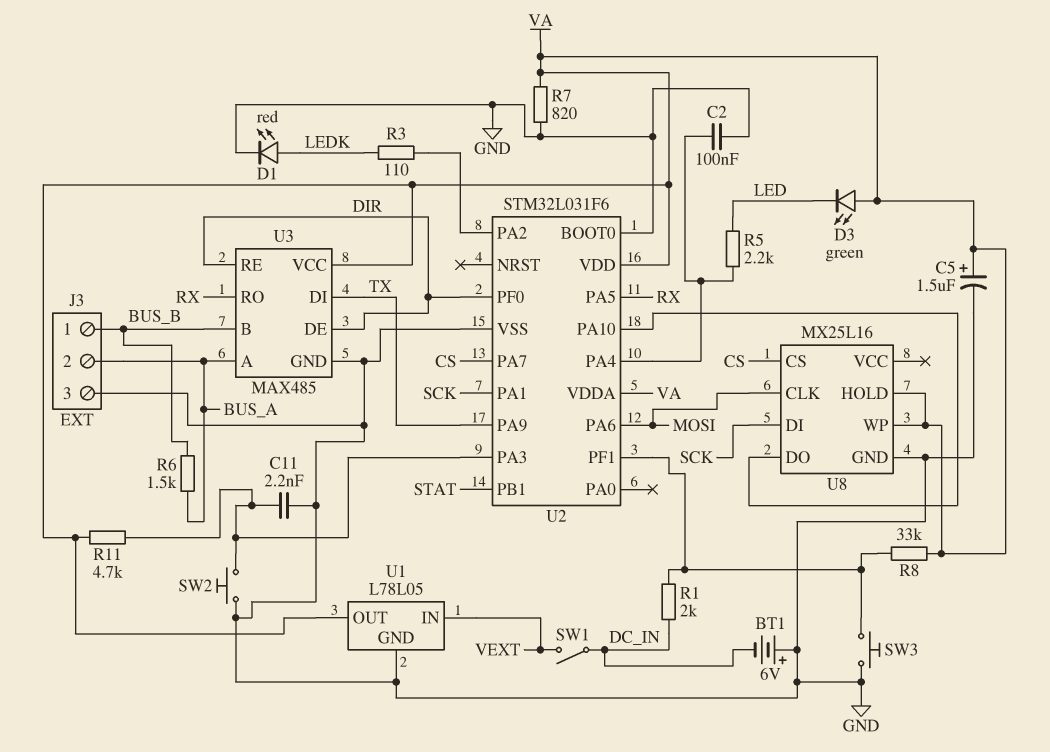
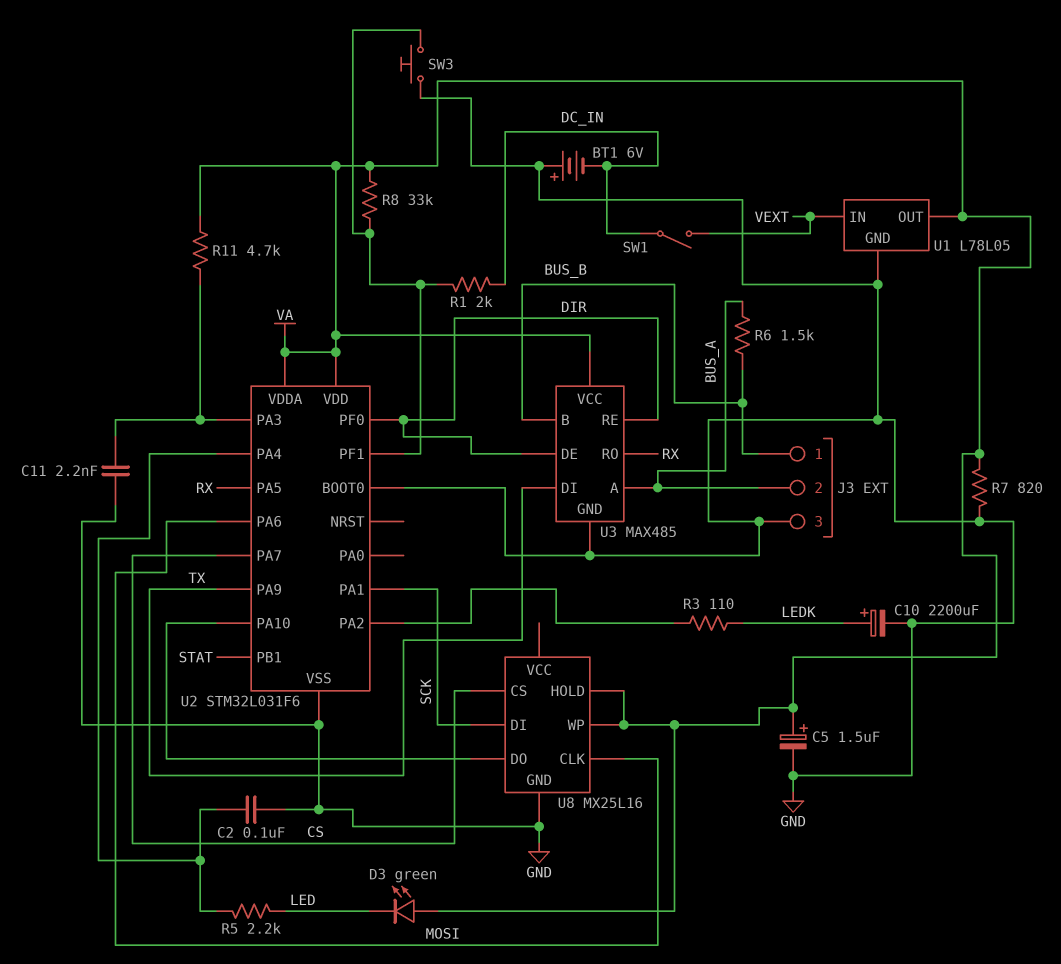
C10: none -> 2200uF (plus LEDK, minus GND)
D1: LED red (A LEDK, K GND) -> none
SW2: button (GND, U2/PA3) -> none

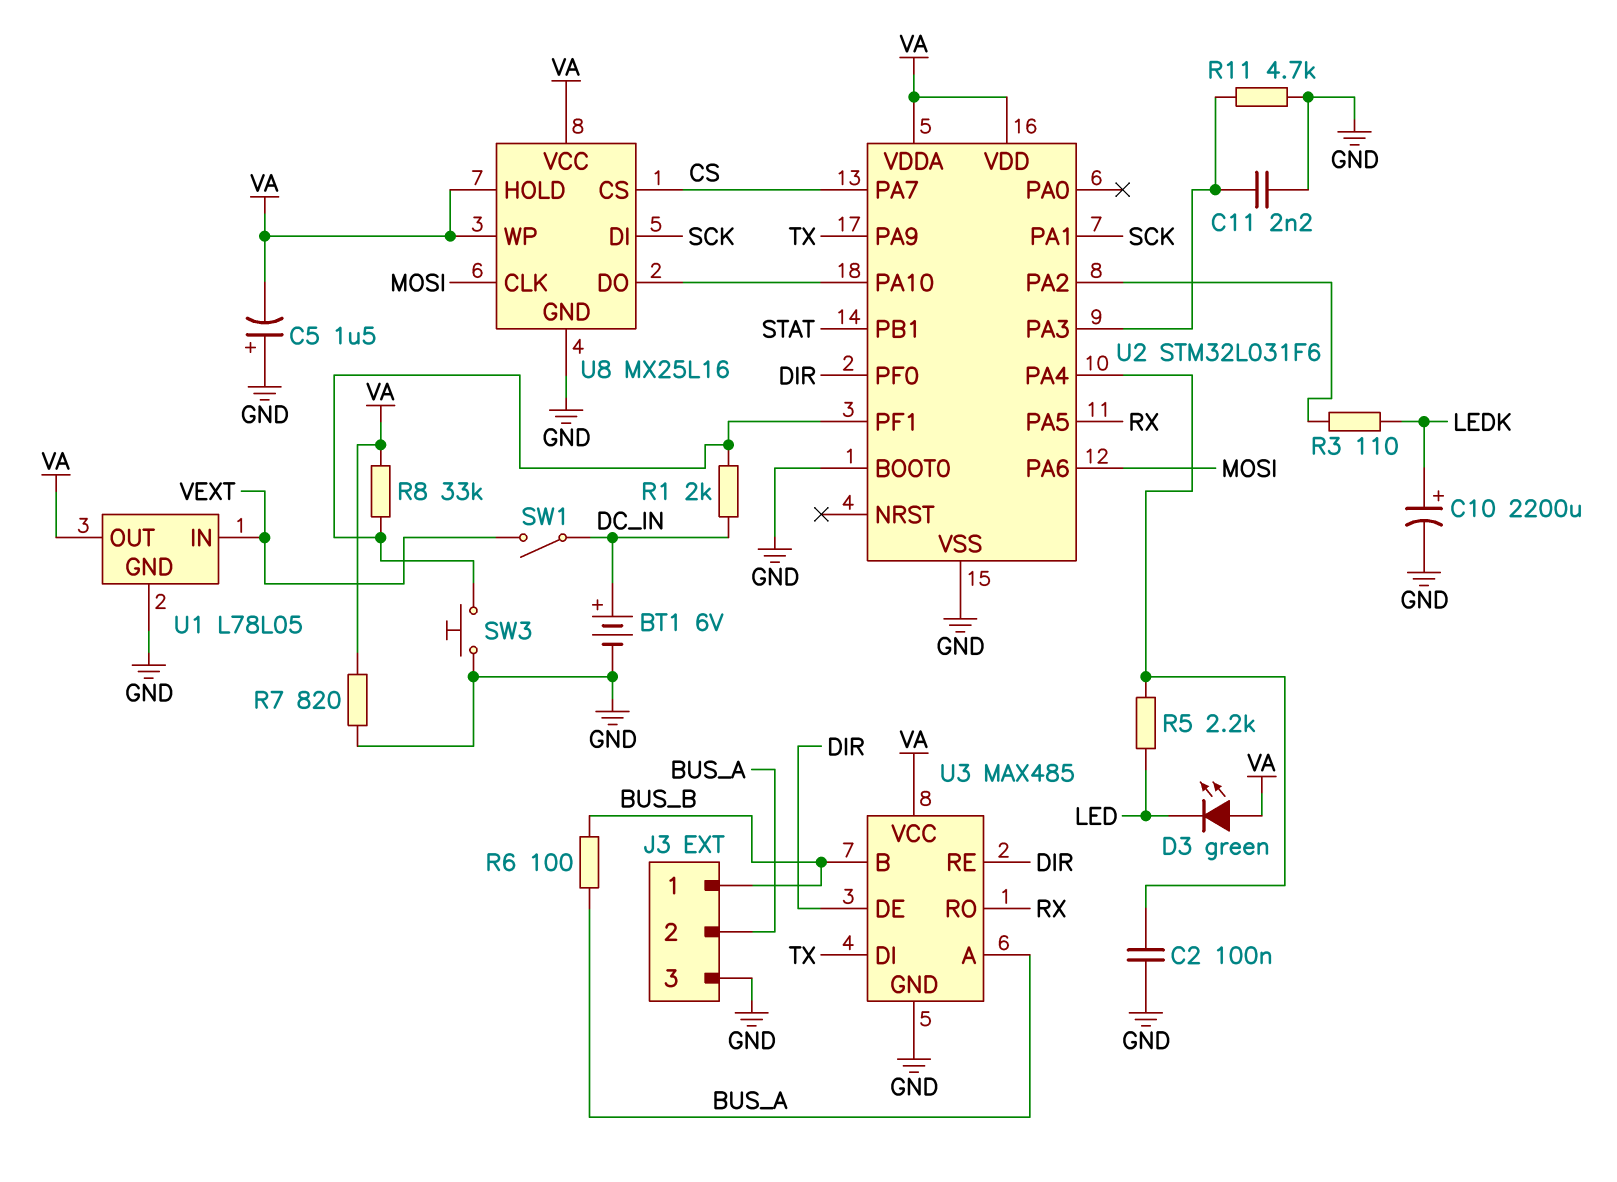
BT1: 6V (plus GND, minus DC_IN) -> 6V (plus DC_IN, minus GND)
C5: 1.5uF (plus VA, minus GND) -> 1.5uF (plus GND, minus VA)
R6: 1.5k (BUS_A, BUS_B) -> 100 (BUS_A, BUS_B)
R11: 4.7k (U2/PA3, VA) -> 4.7k (GND, U2/PA3)
U8 pin VCC: none -> VA

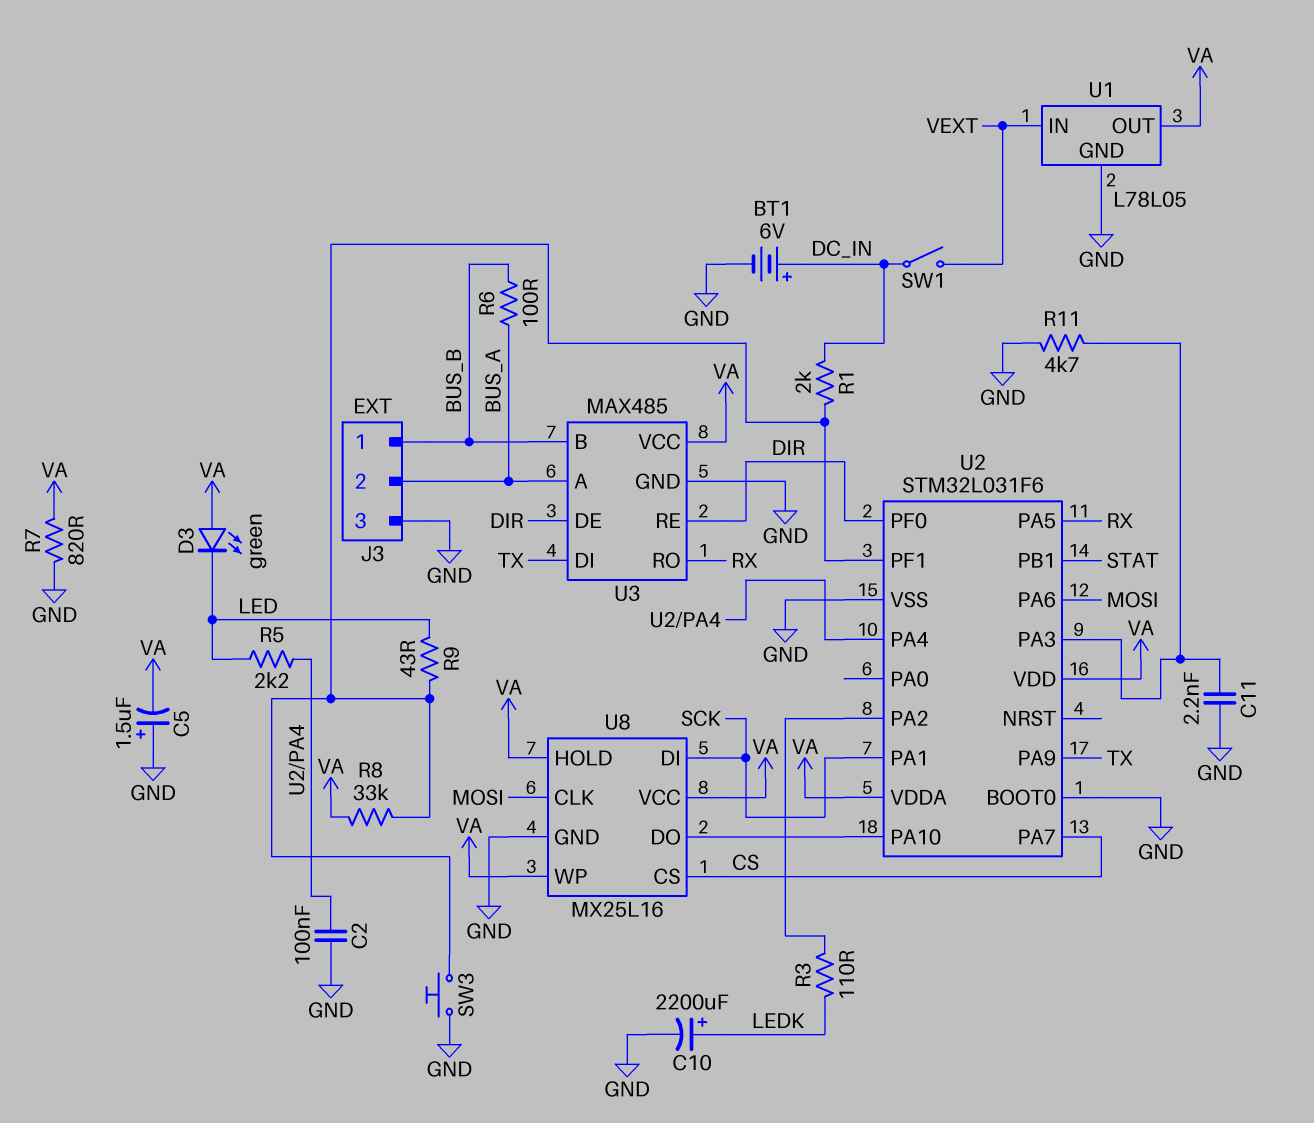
R9: none -> 43 (LED, U2/PF1)

